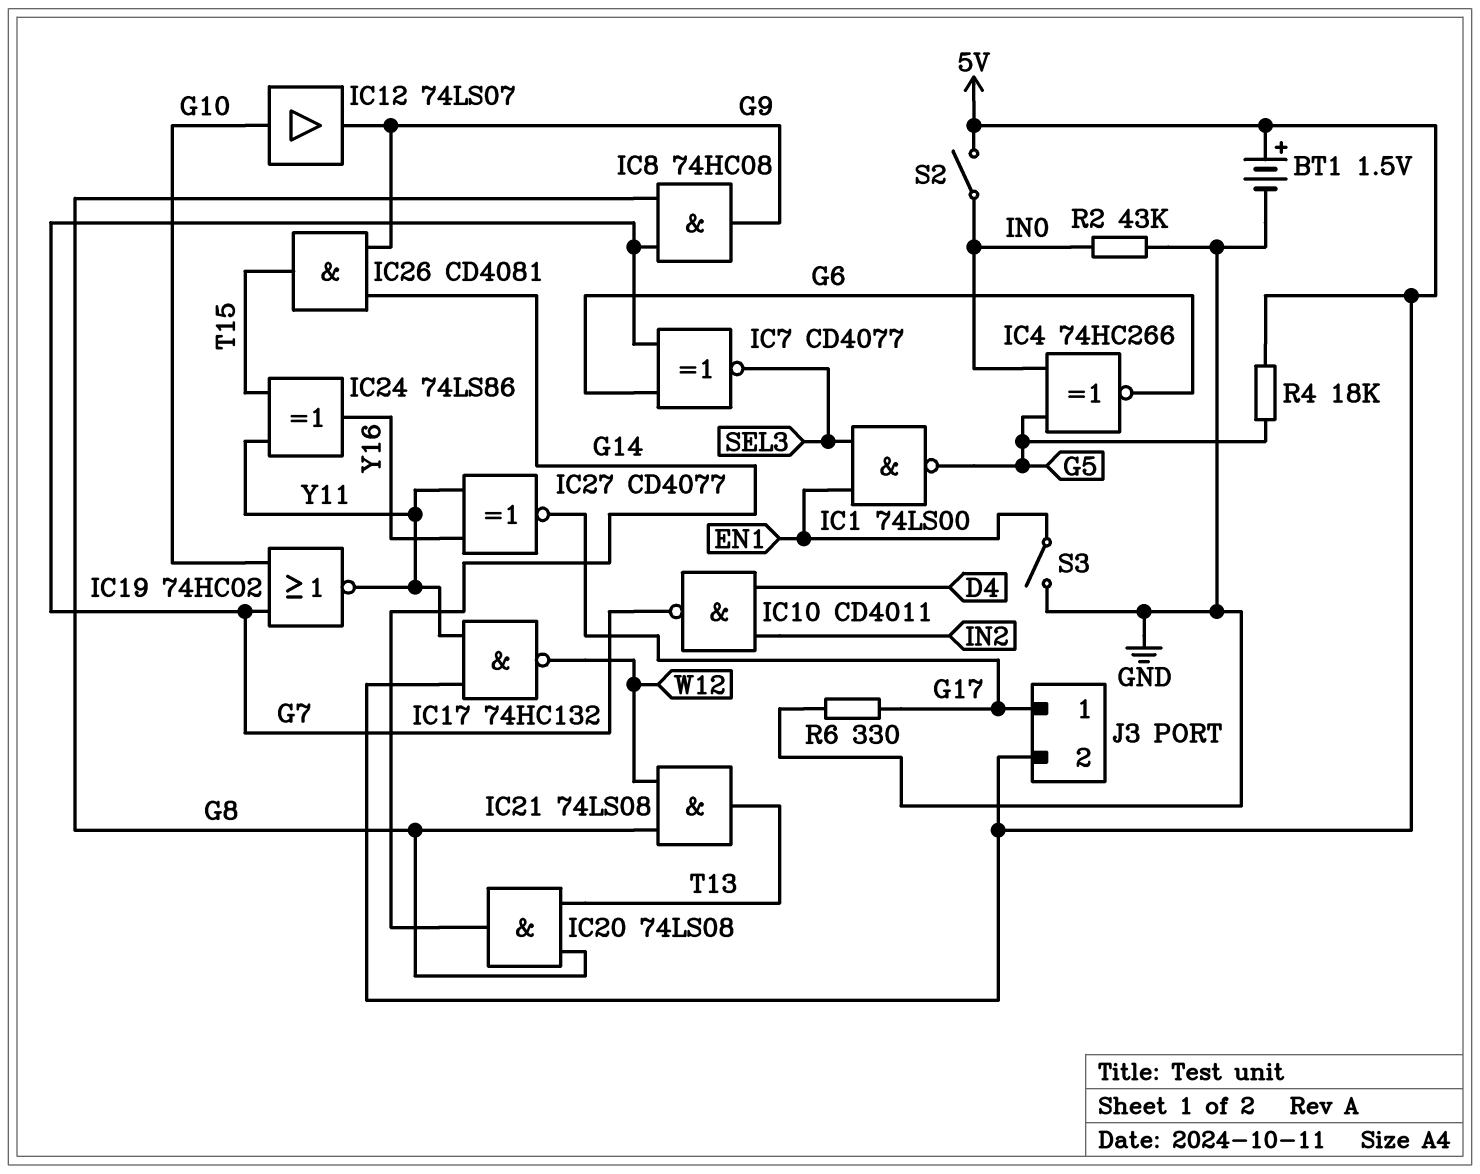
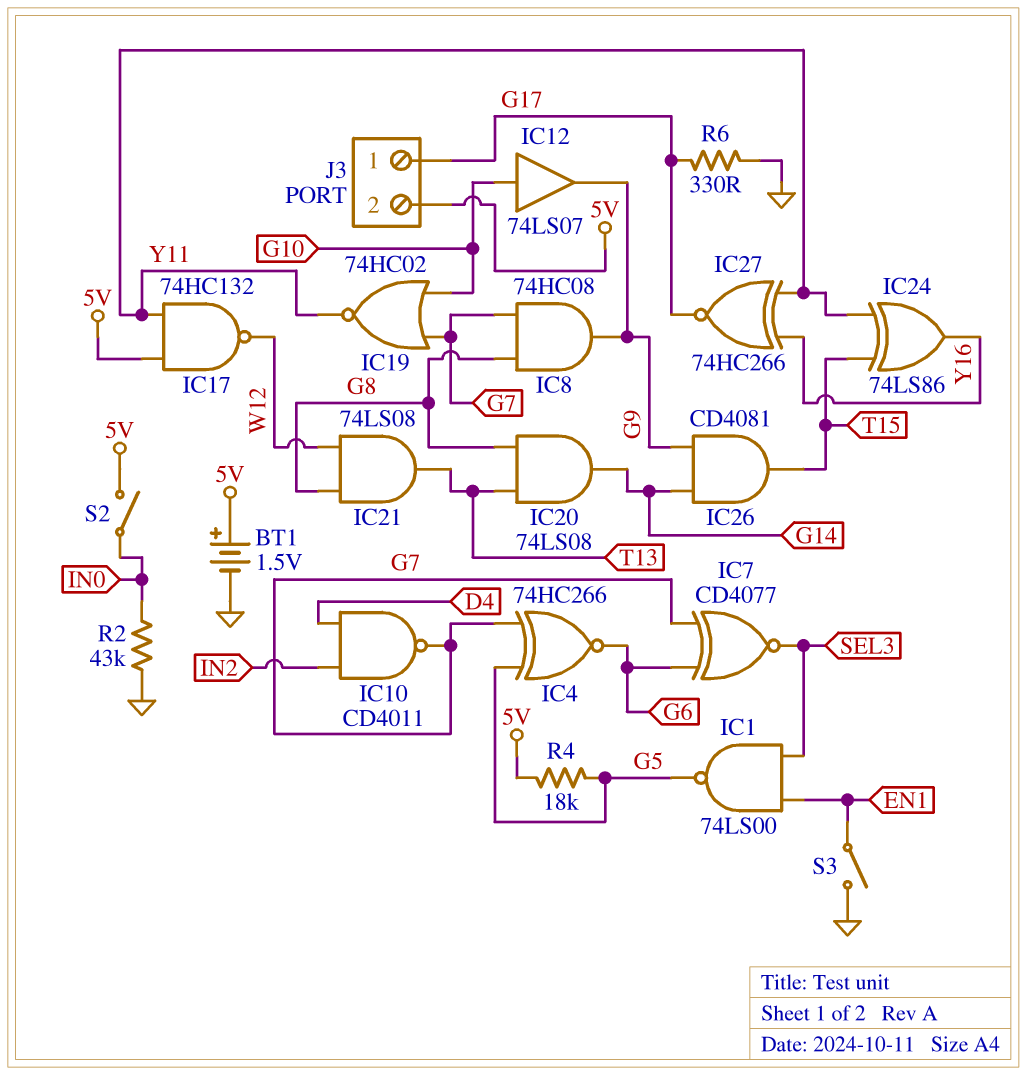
IC4: XNOR 74HC266 (in G5, in IN0, out G6) -> XNOR 74HC266 (in G5, in G7, out G6)
IC27: XNOR CD4077 (in Y11, in Y16, out G17) -> XNOR 74HC266 (in Y11, in Y16, out G17)

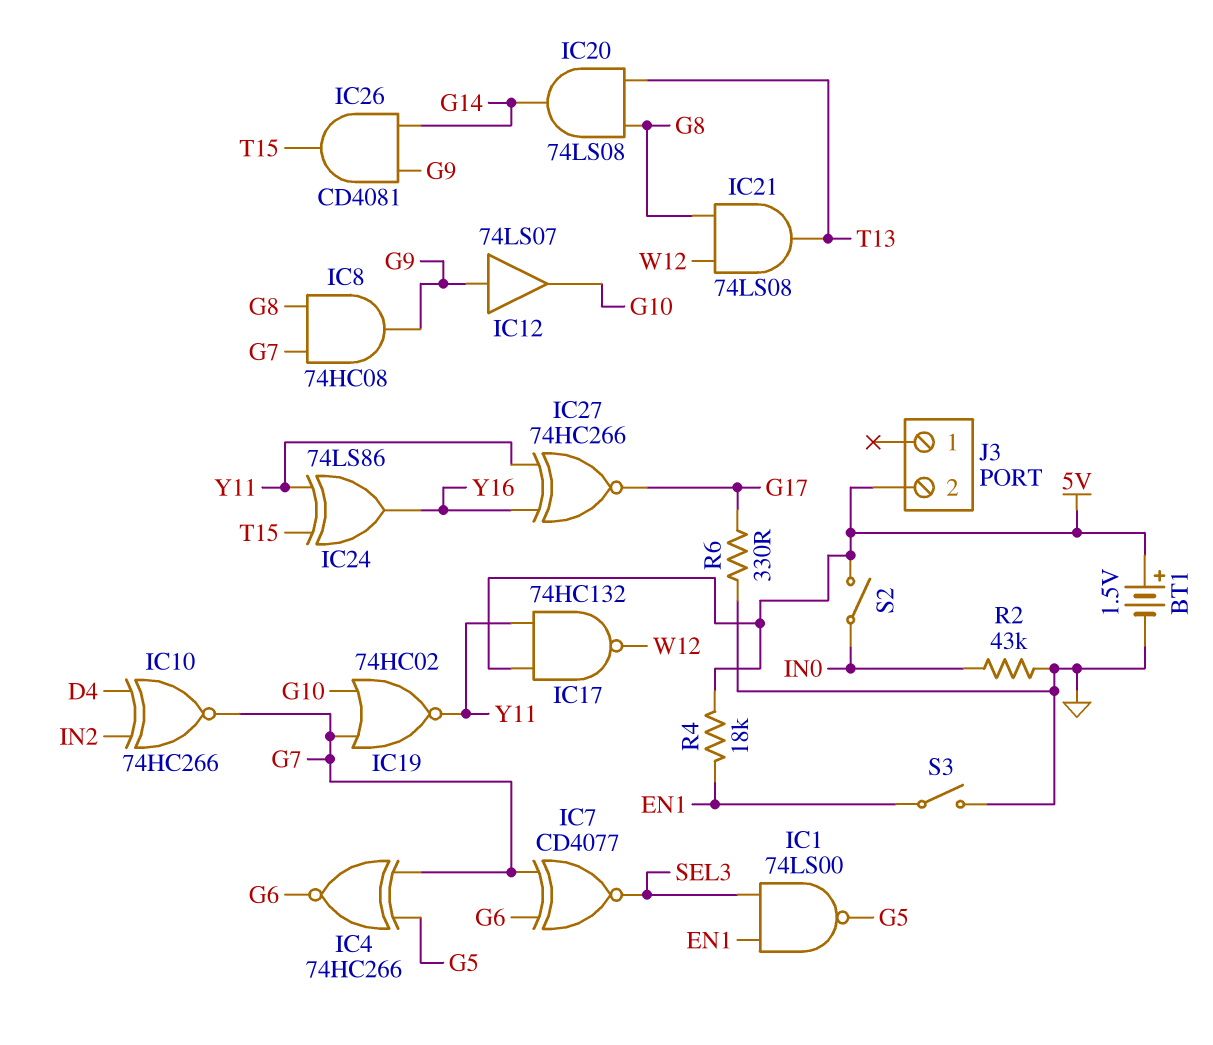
IC10: NAND CD4011 (in D4, in IN2, out G7) -> XNOR 74HC266 (in D4, in IN2, out G7)
IC12: buffer 74LS07 (in G10, out G9) -> buffer 74LS07 (in G9, out G10)
J3 pin 1: G17 -> none
R4: 18k (5V, G5) -> 18k (5V, EN1)

